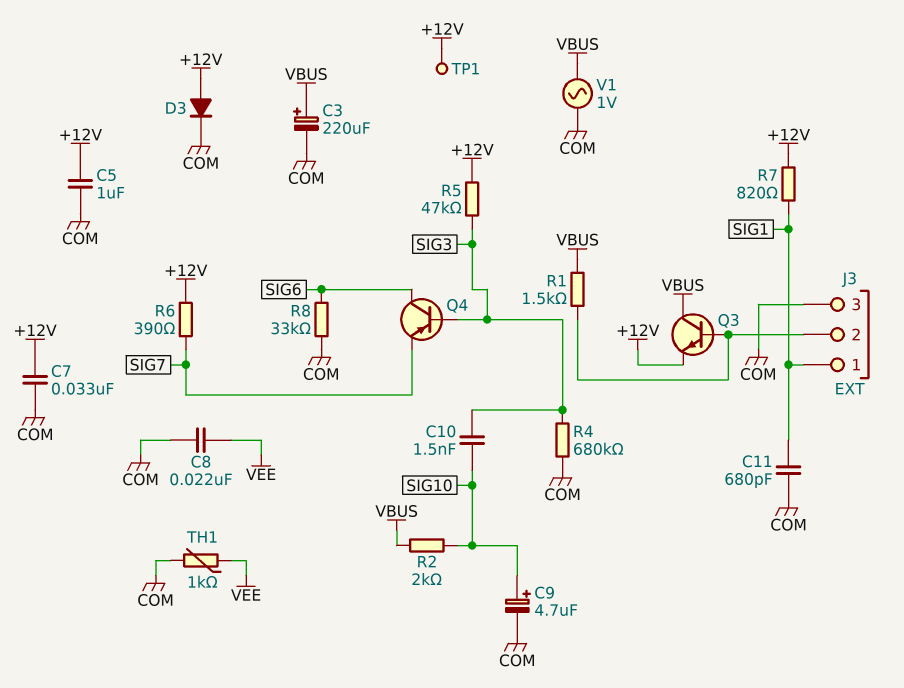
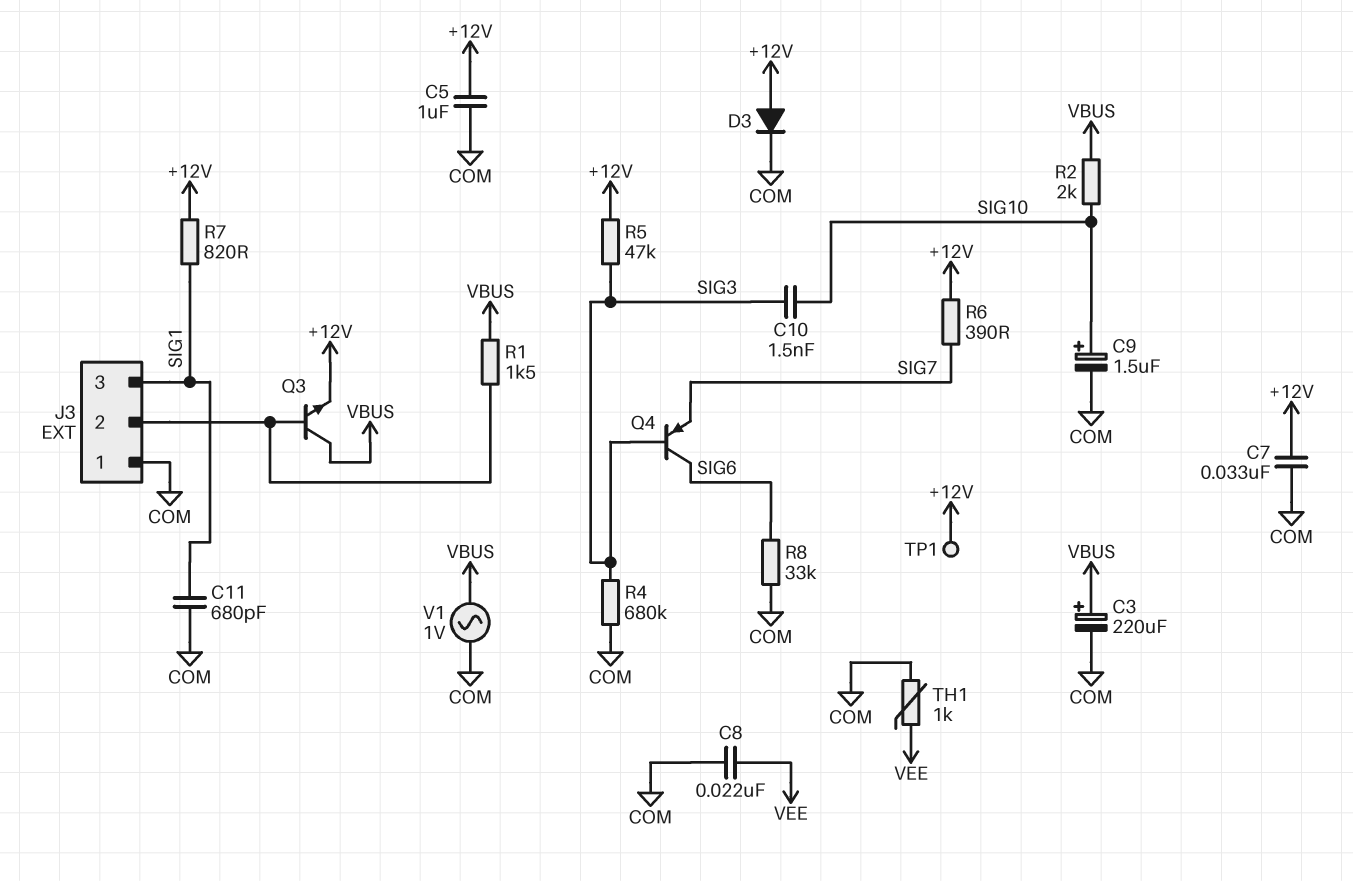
C9: 4.7uF (plus SIG10, minus COM) -> 1.5uF (plus SIG10, minus COM)
J3 pin 1: SIG1 -> COM
J3 pin 3: COM -> SIG1

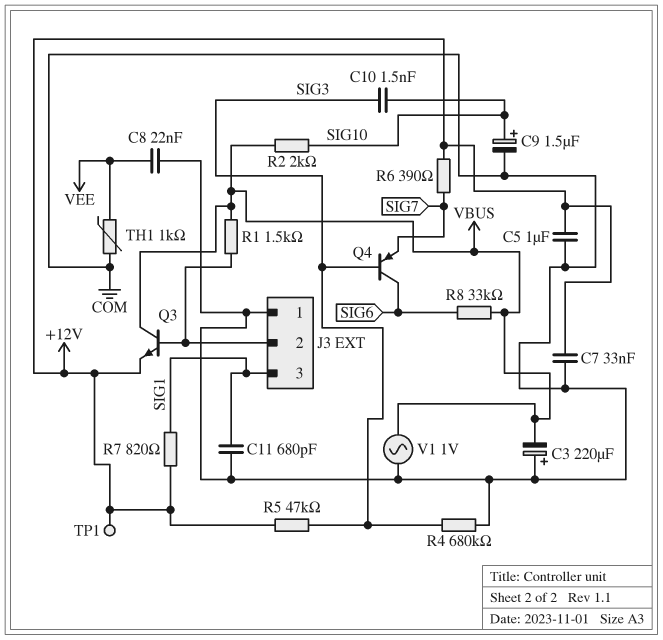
C3: 220uF (plus VBUS, minus COM) -> 220uF (plus COM, minus VBUS)
D3: diode (A +12V, K COM) -> none
R8: 33k (COM, SIG6) -> 33k (SIG6, VBUS)

